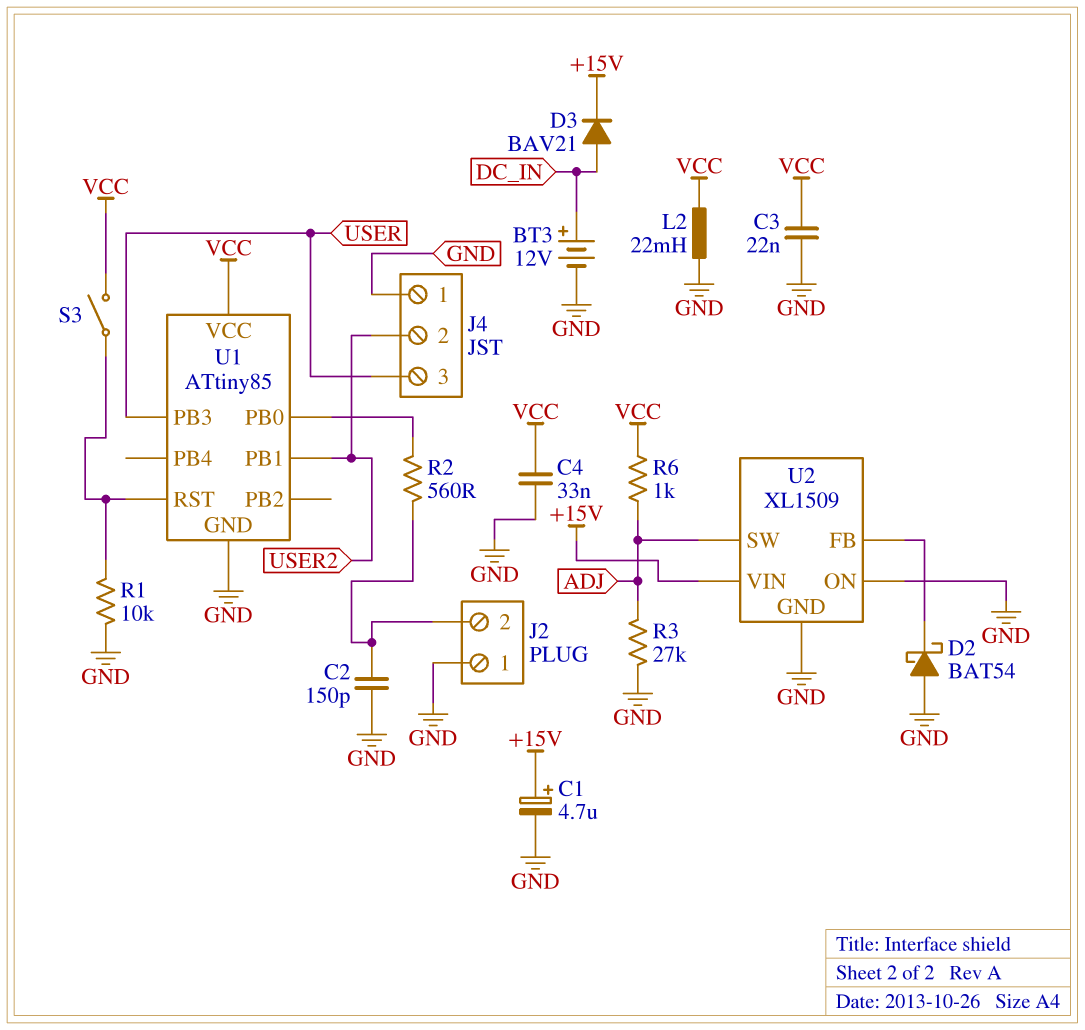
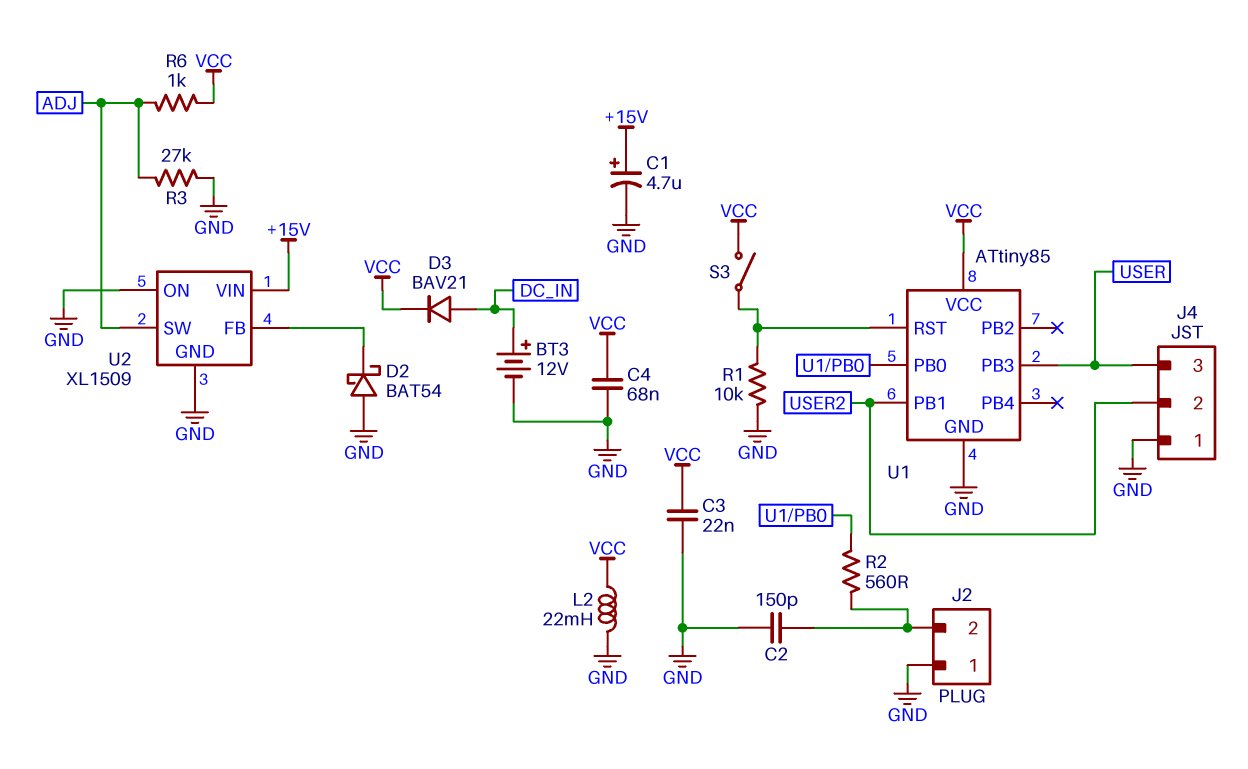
C4: 33nF (GND, VCC) -> 68nF (GND, VCC)
D3: diode BAV21 (A DC_IN, K +15V) -> diode BAV21 (A DC_IN, K VCC)

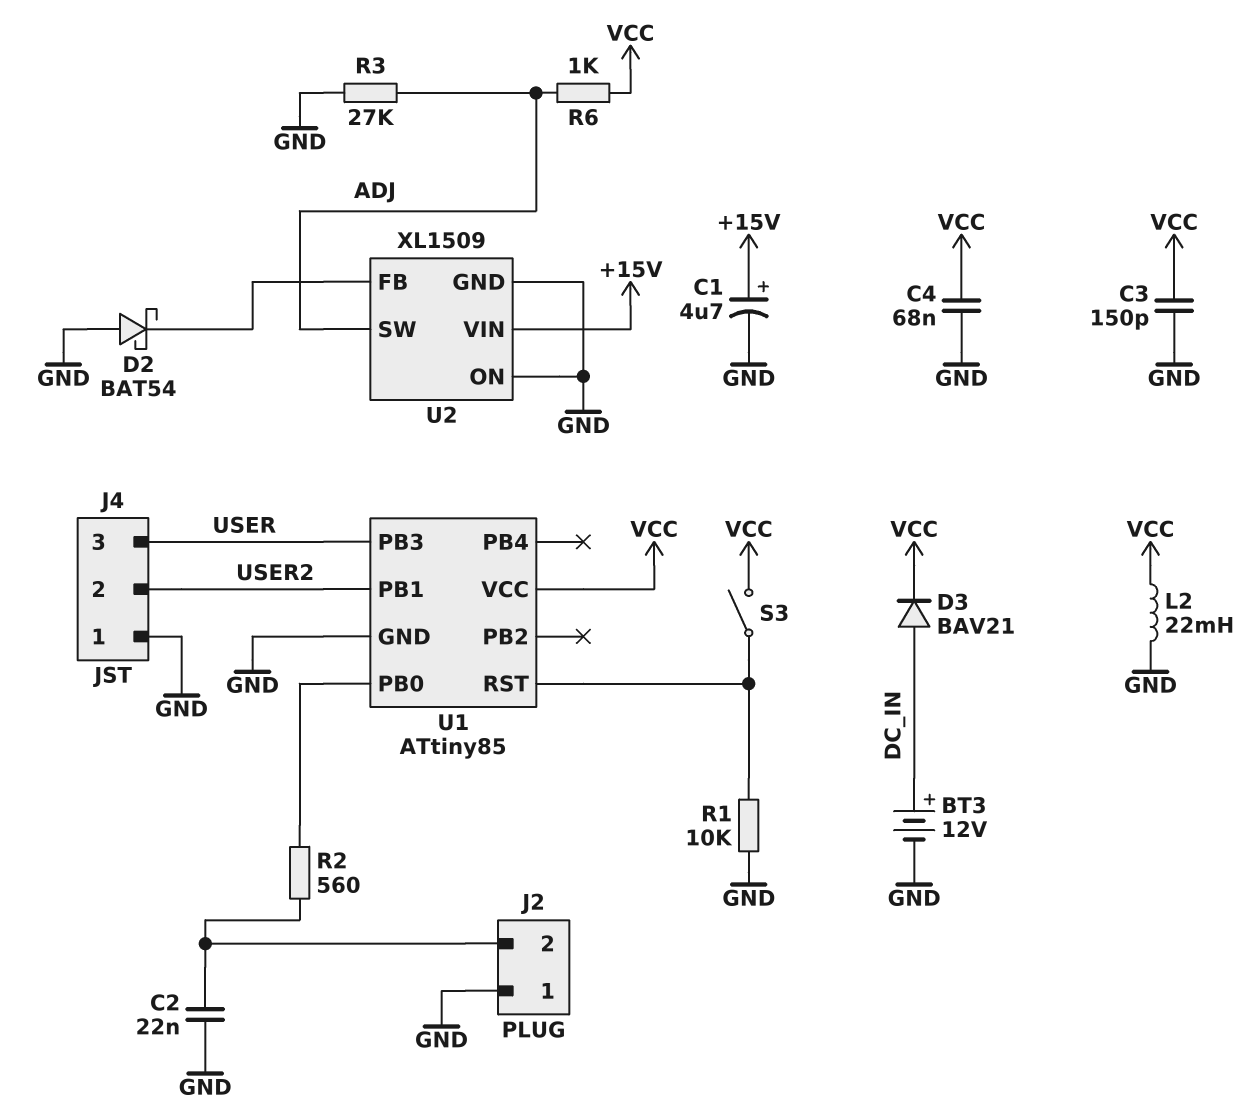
C2: 150pF (GND, J2/2) -> 22nF (GND, J2/2)
C3: 22nF (GND, VCC) -> 150pF (GND, VCC)

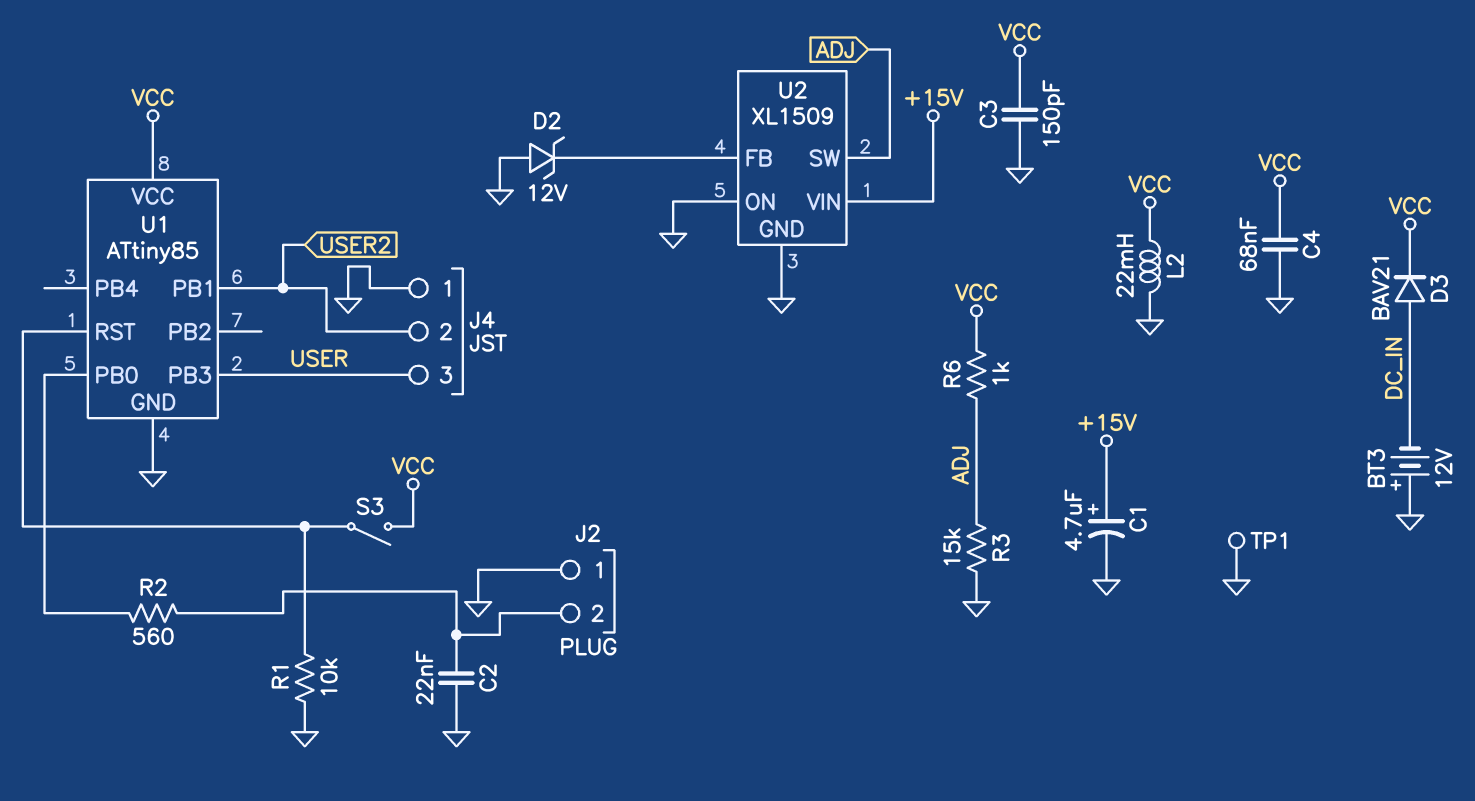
BT3: 12V (plus DC_IN, minus GND) -> 12V (plus GND, minus DC_IN)
D2: schottky BAT54 (A GND, K U2/FB) -> zener 12V (A GND, K U2/FB)
R3: 27k (ADJ, GND) -> 15k (ADJ, GND)
TP1: none -> test point (GND)

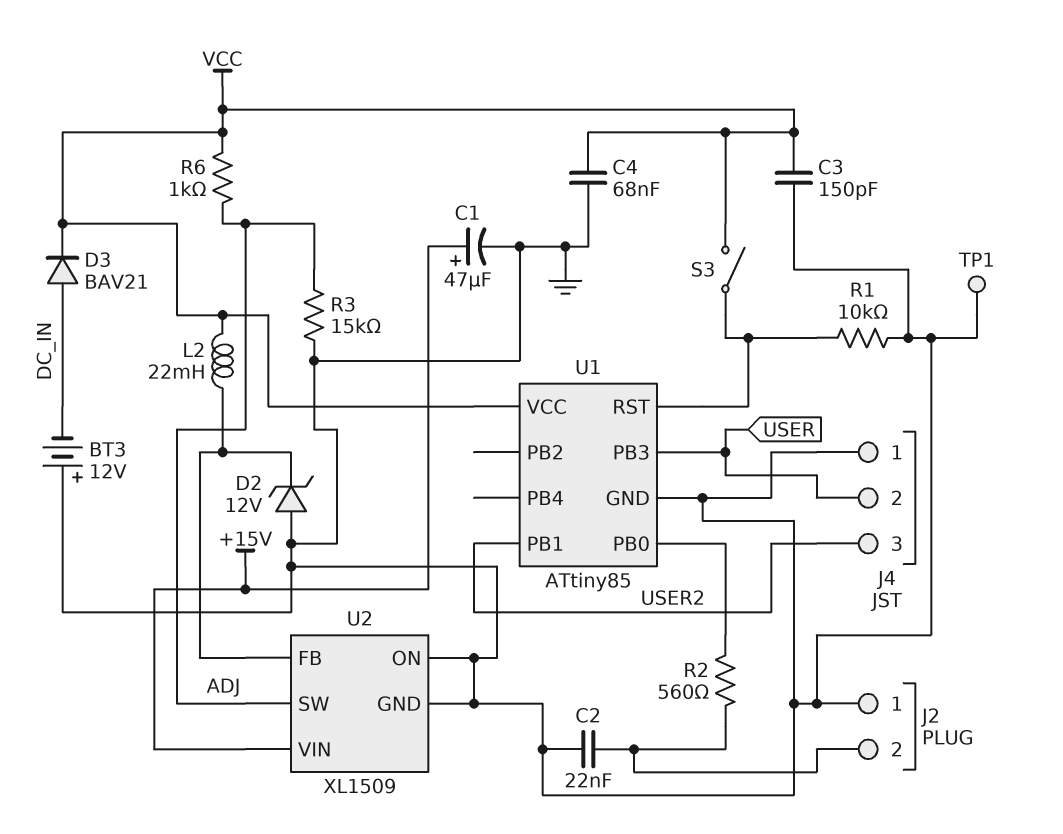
C1: 4.7uF (plus +15V, minus GND) -> 47uF (plus +15V, minus GND)
J4 pin 2: USER2 -> USER
J4 pin 3: USER -> USER2
L2: 22mH (GND, VCC) -> 22mH (U2/FB, VCC)

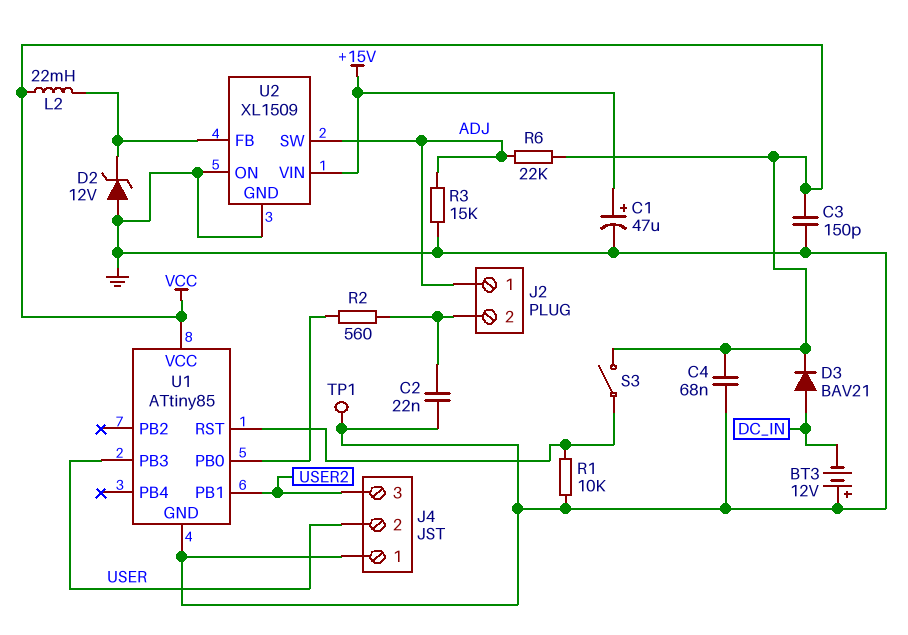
J2 pin 1: GND -> ADJ
R6: 1k (ADJ, VCC) -> 22k (ADJ, VCC)

